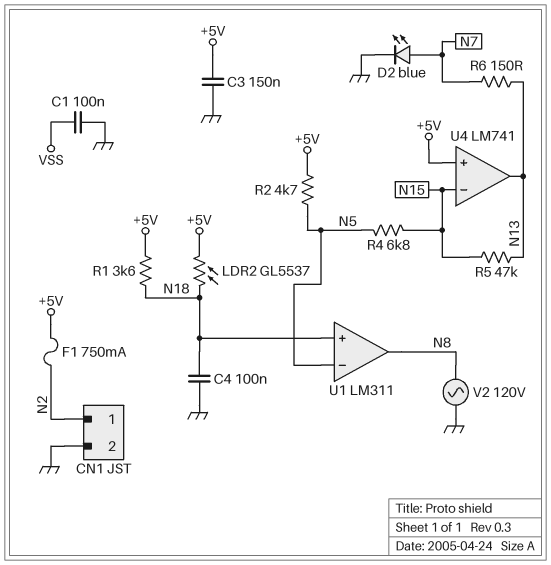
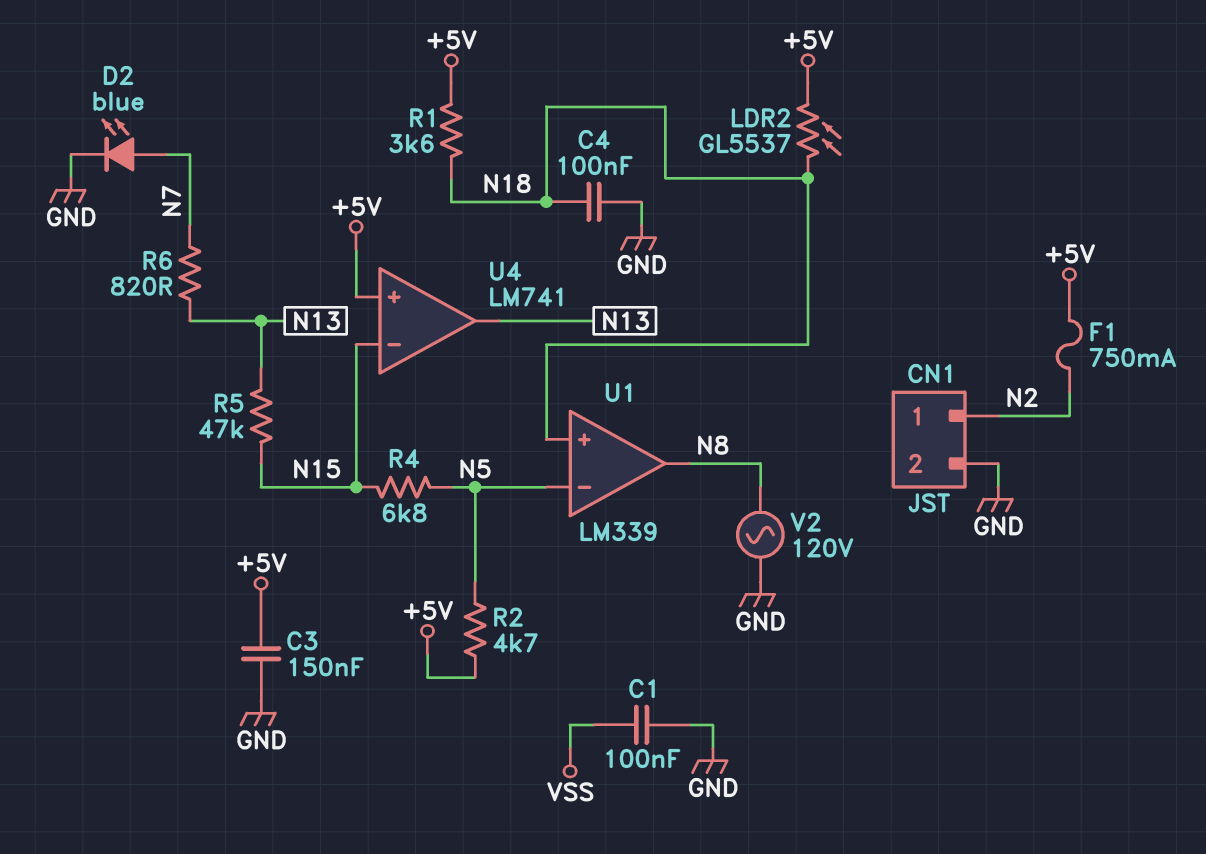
R6: 150 (N7, N13) -> 820 (N7, N13)
U1: LM311 -> LM339

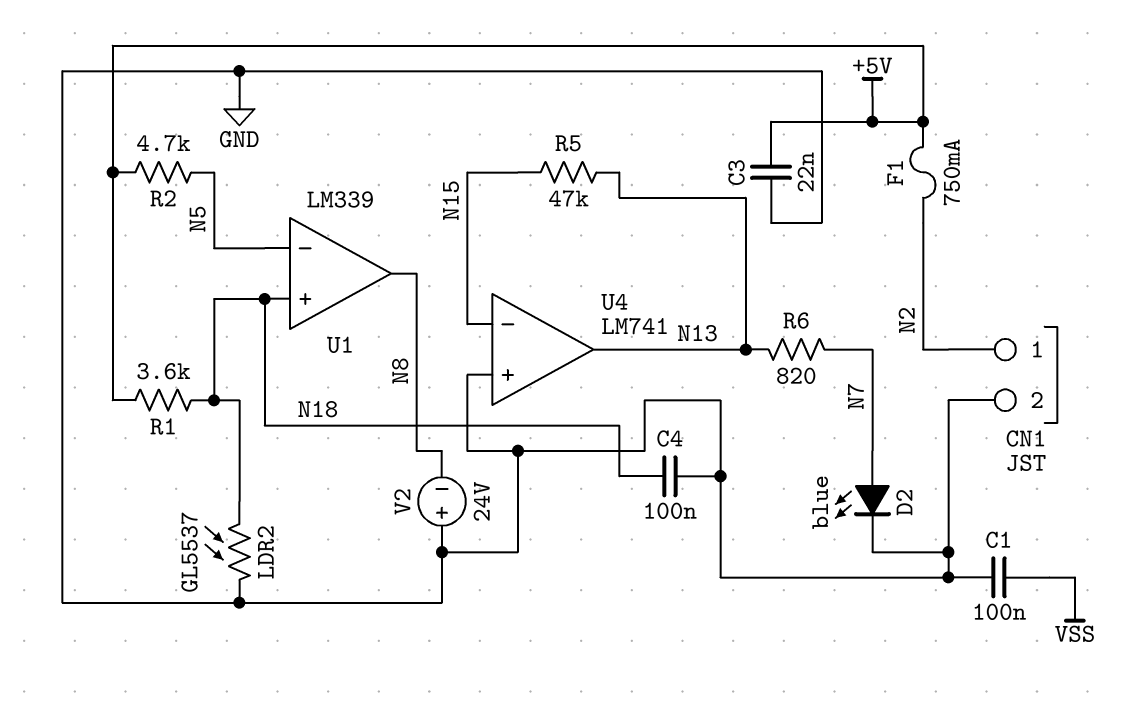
C3: 150nF (+5V, GND) -> 22nF (+5V, GND)
LDR2: GL5537 (+5V, N18) -> GL5537 (GND, N18)
R4: 6.8k (N5, N15) -> none
U4 pin in+: +5V -> GND
V2: AC 120V (GND, N8) -> 24V (plus GND, minus N8)

